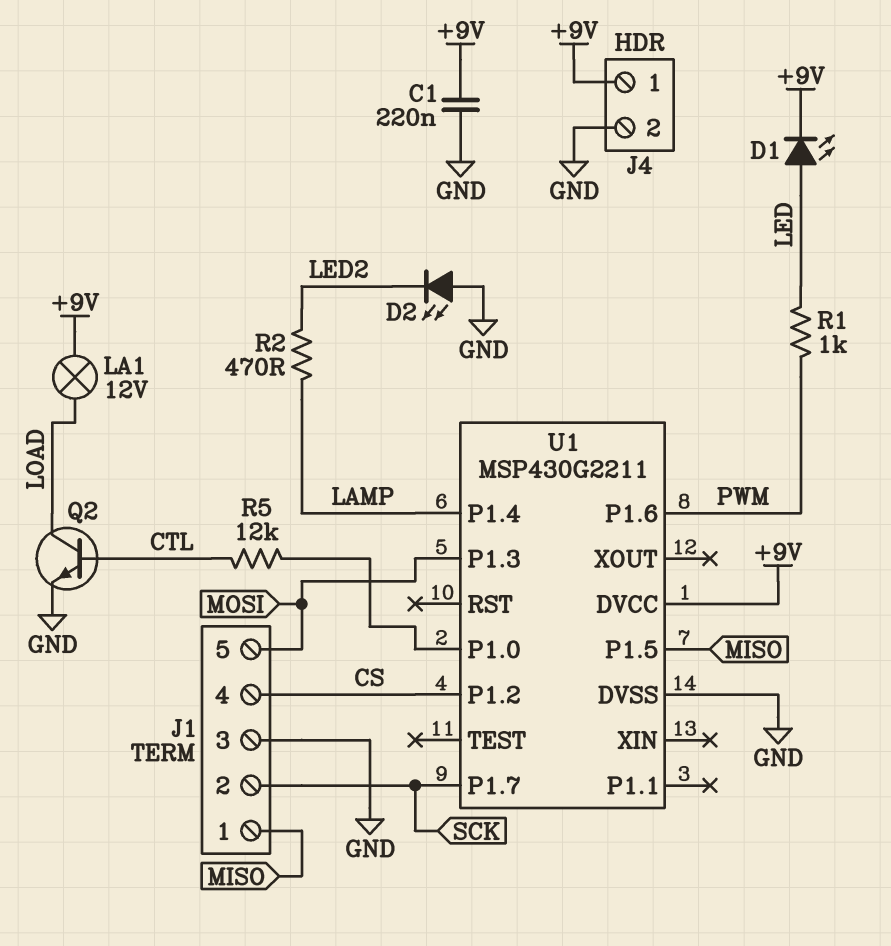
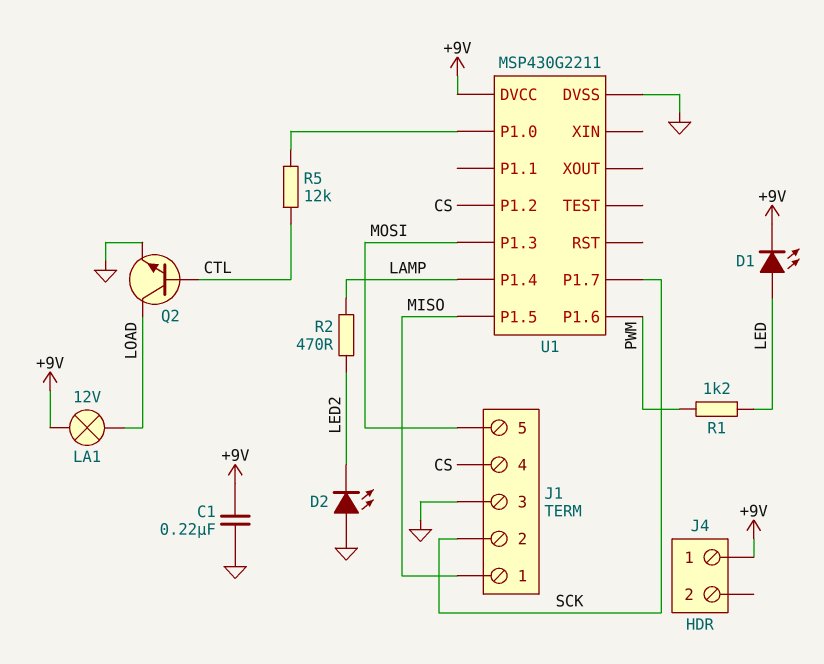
J4 pin 2: GND -> none
R1: 1k (LED, PWM) -> 1.2k (LED, PWM)

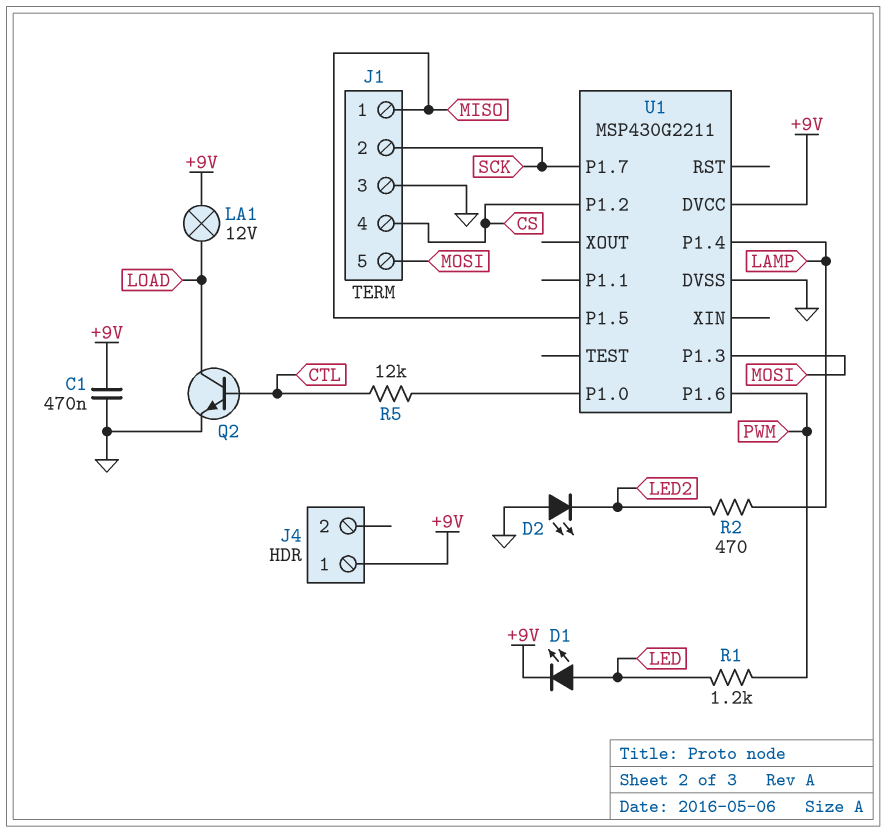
C1: 220nF (+9V, GND) -> 470nF (+9V, GND)

